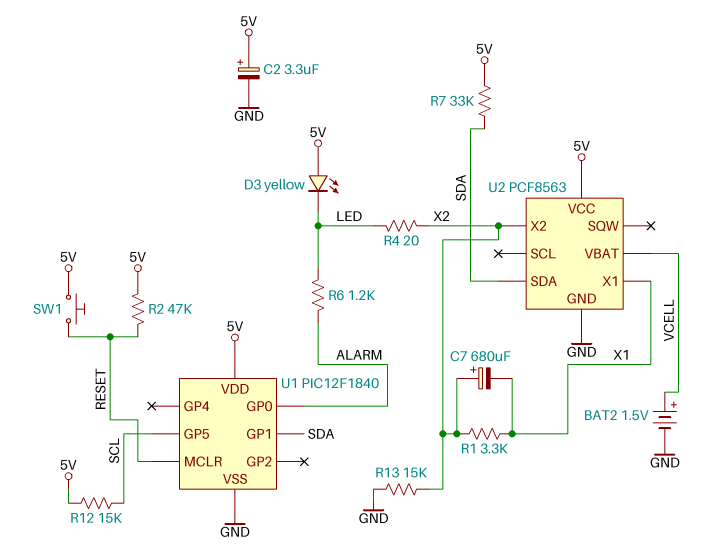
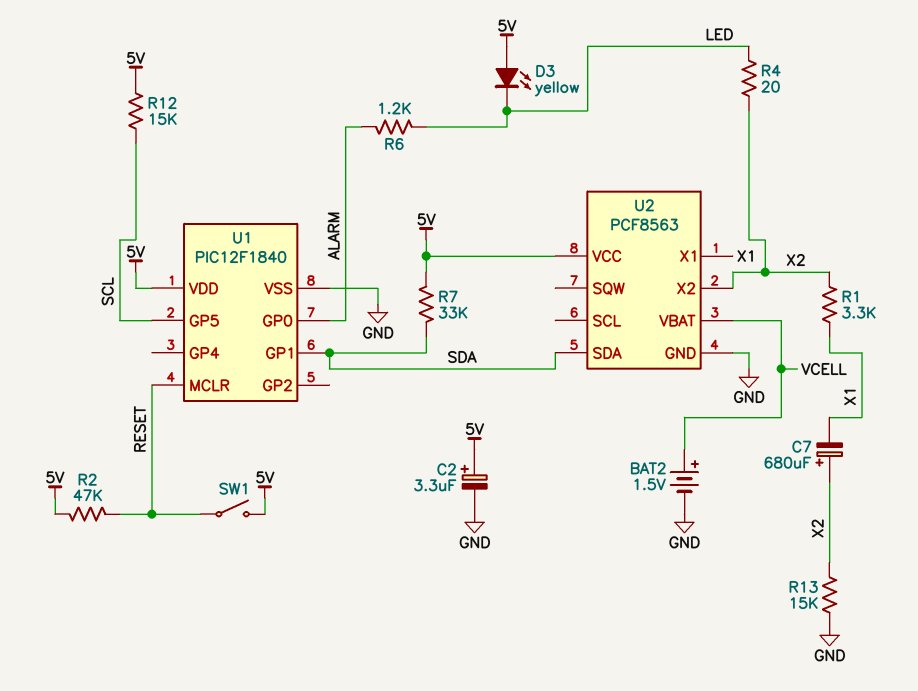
SW1: button (5V, RESET) -> switch (5V, RESET)

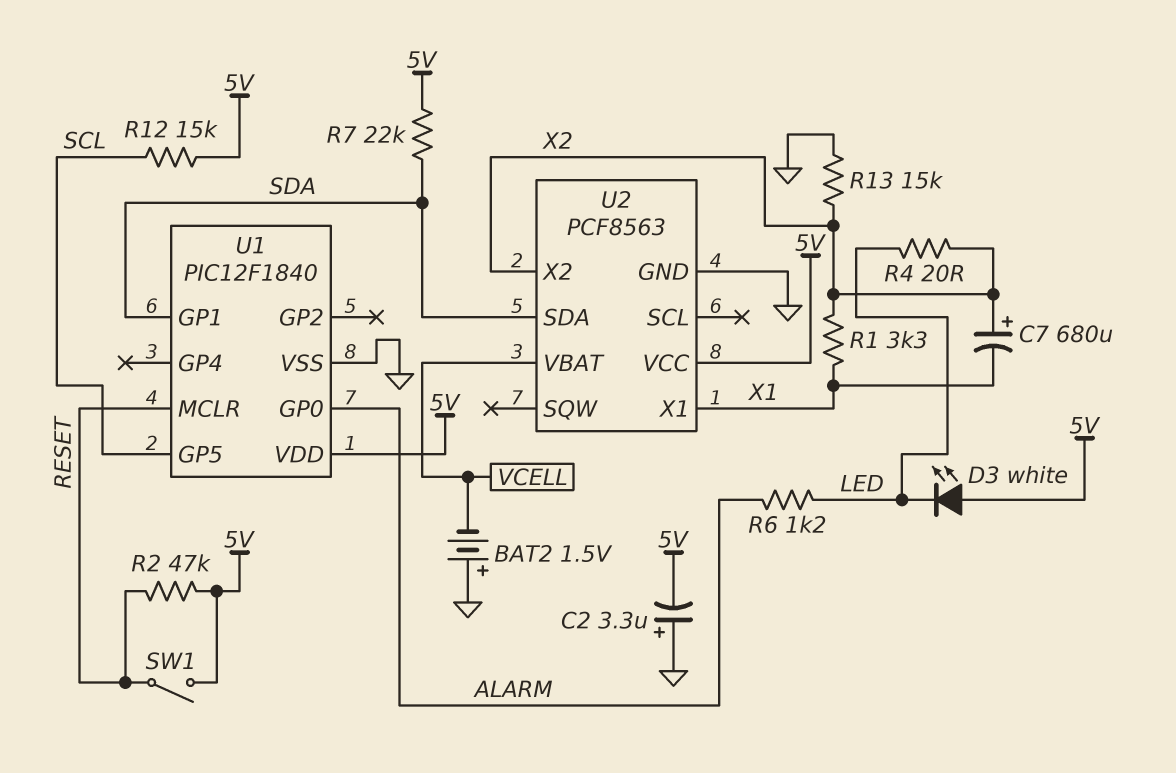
BAT2: 1.5V (plus VCELL, minus GND) -> 1.5V (plus GND, minus VCELL)
C2: 3.3uF (plus 5V, minus GND) -> 3.3uF (plus GND, minus 5V)
D3: LED yellow (A 5V, K LED) -> LED white (A 5V, K LED)
R7: 33k (5V, SDA) -> 22k (5V, SDA)

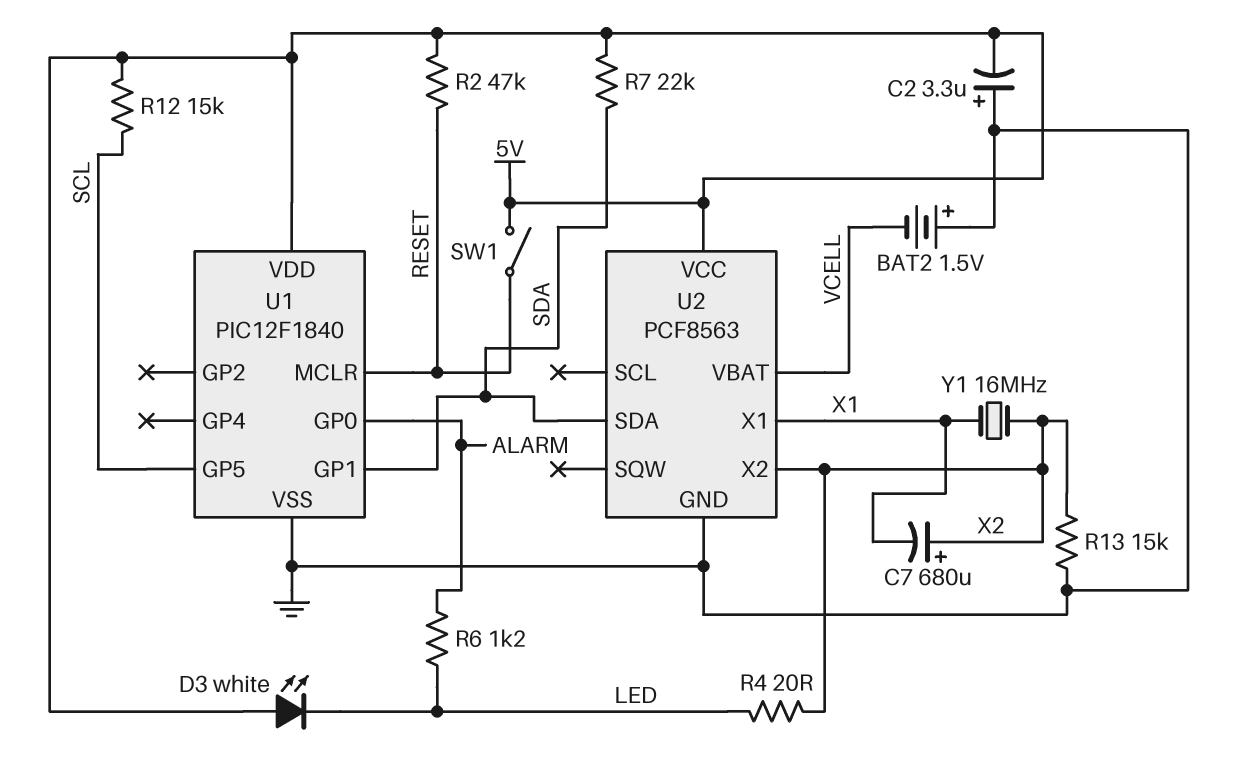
R1: 3.3k (X1, X2) -> none
Y1: none -> 16MHz (X1, X2)

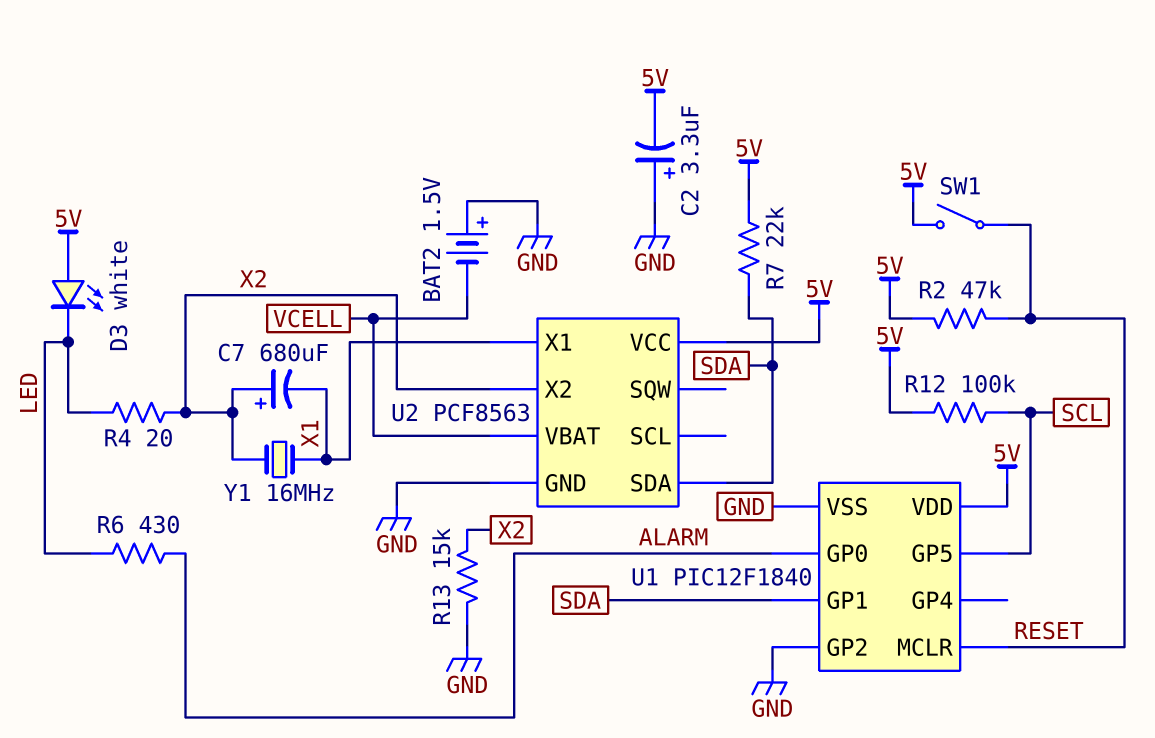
R6: 1.2k (ALARM, LED) -> 430 (ALARM, LED)
R12: 15k (5V, SCL) -> 100k (5V, SCL)
U1 pin GP2: none -> GND

